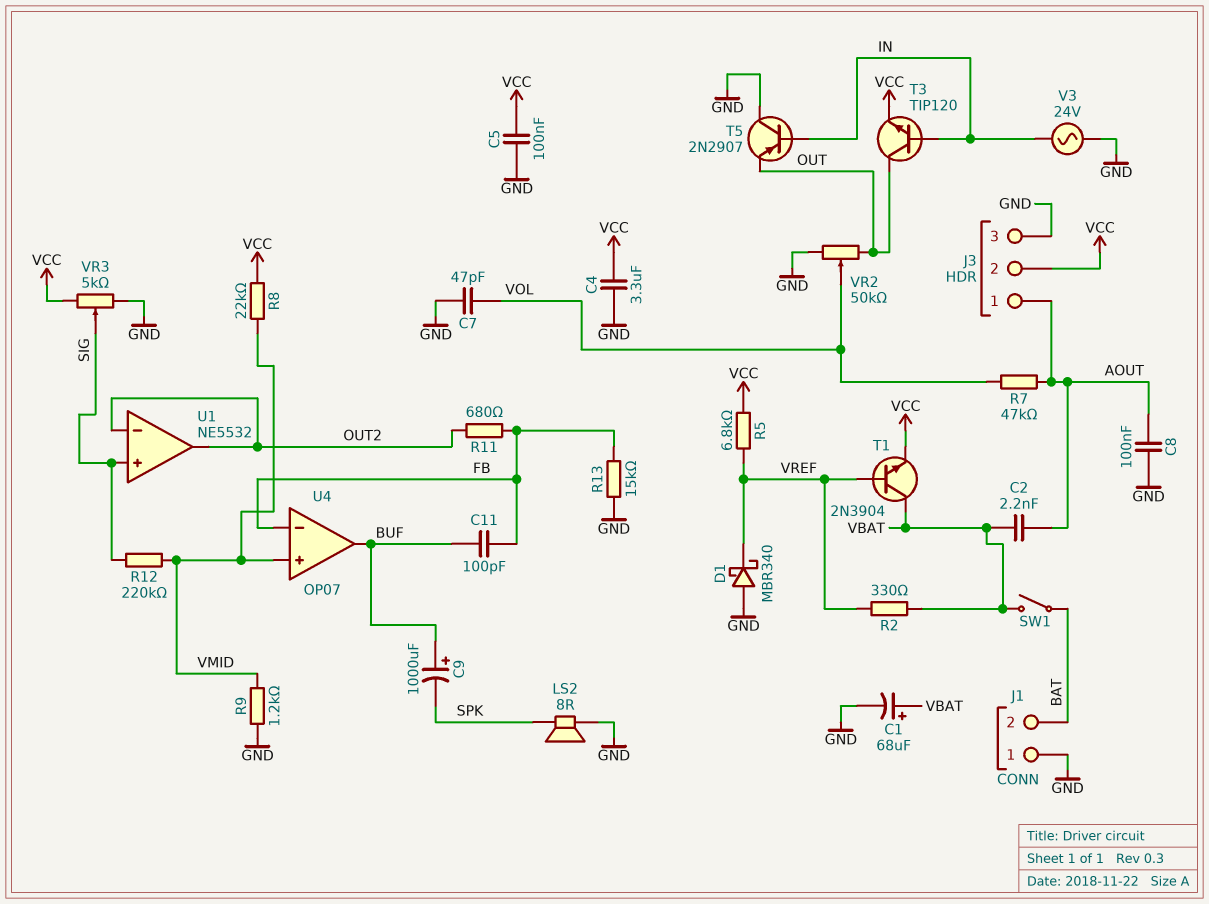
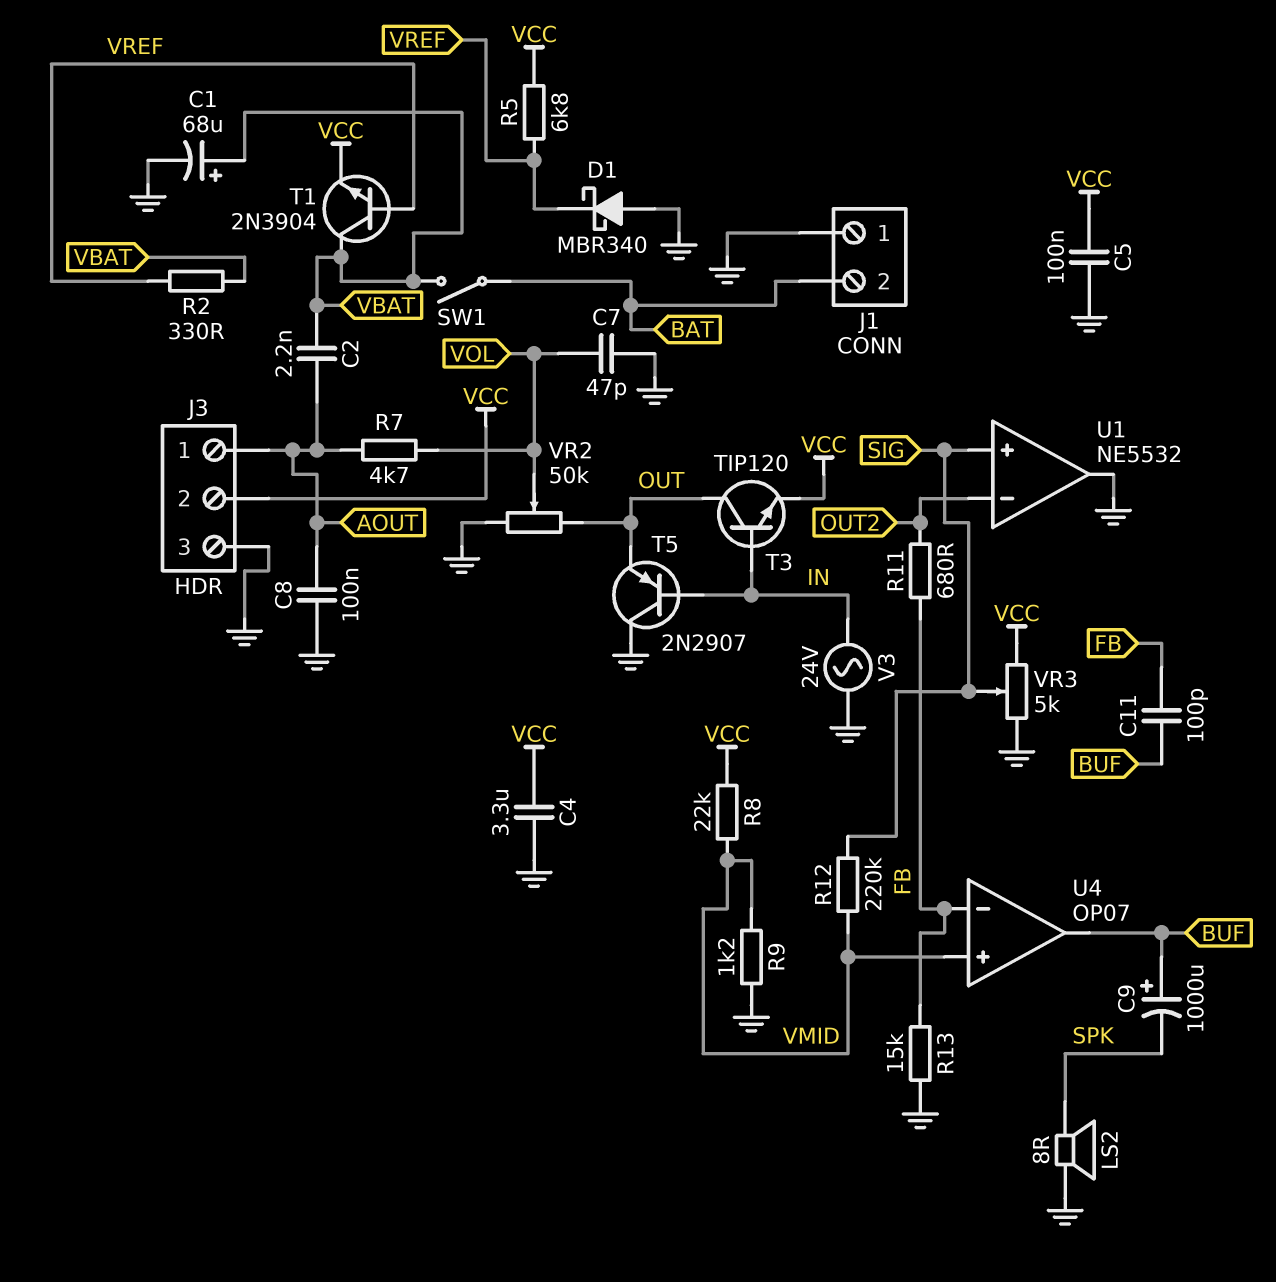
R7: 47k (AOUT, VOL) -> 4.7k (AOUT, VOL)
U1 pin out: OUT2 -> GND

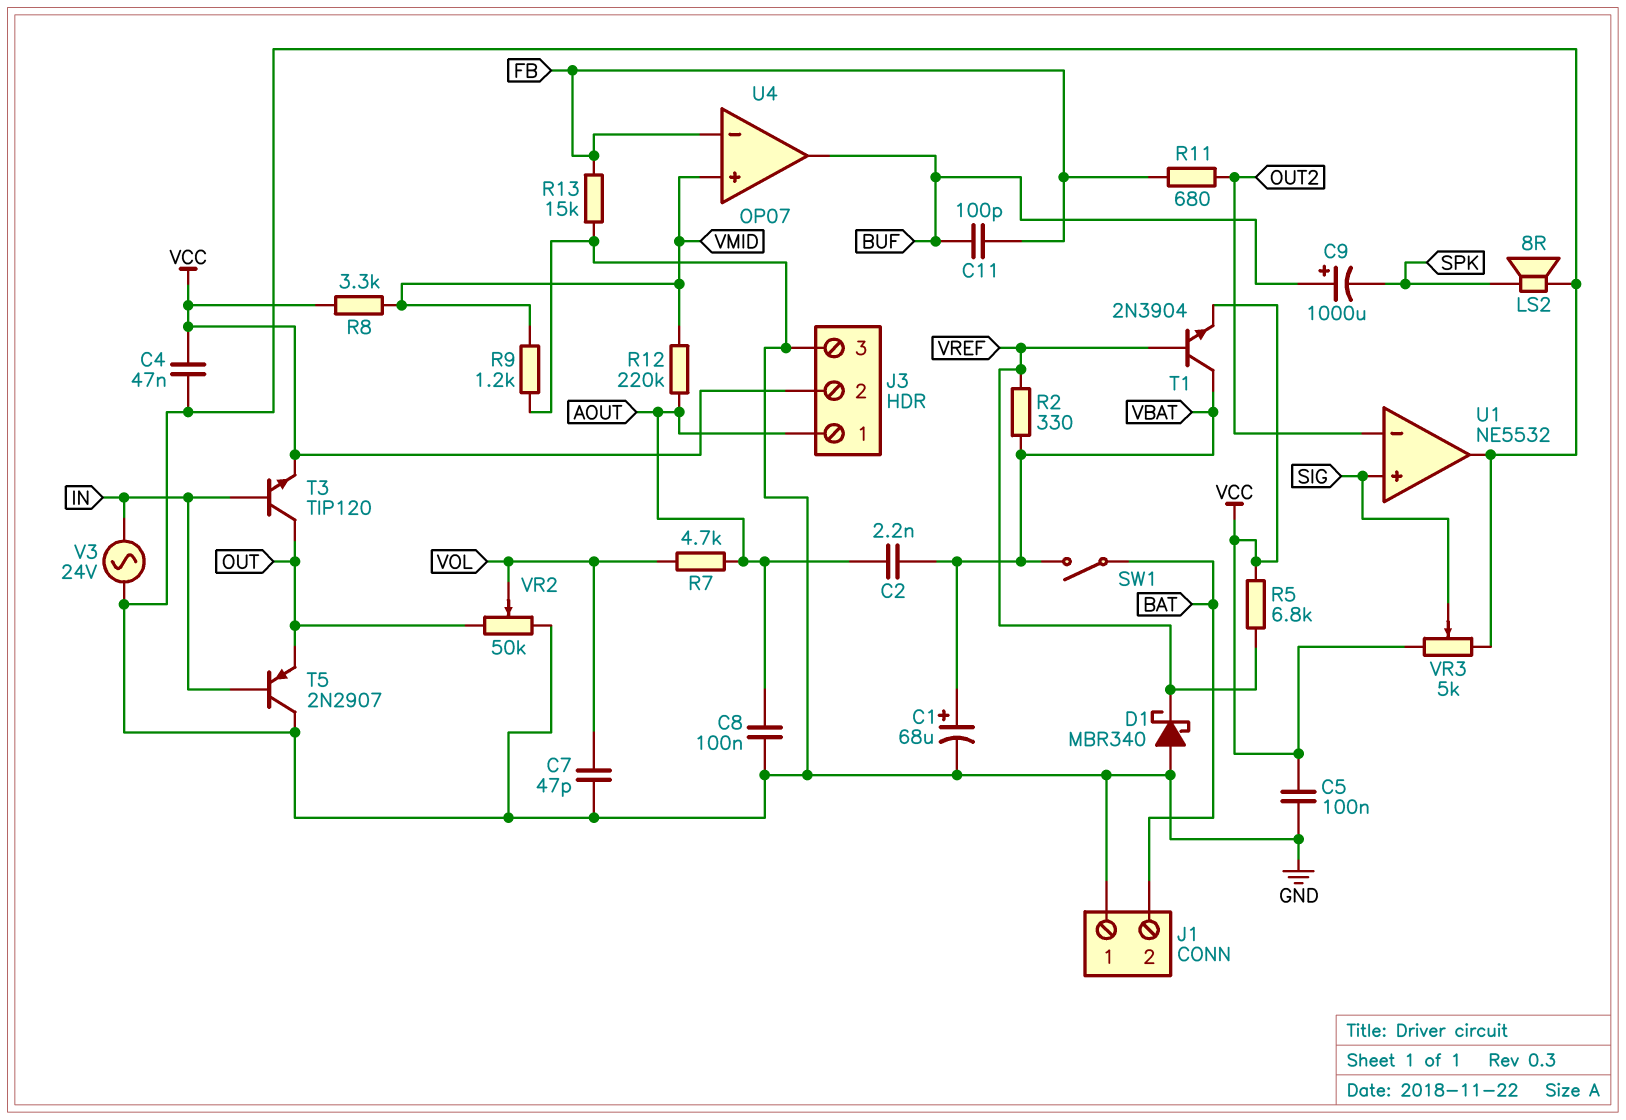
C4: 3.3uF (GND, VCC) -> 47nF (GND, VCC)
R8: 22k (VCC, VMID) -> 3.3k (VCC, VMID)
R12: 220k (SIG, VMID) -> 220k (AOUT, VMID)

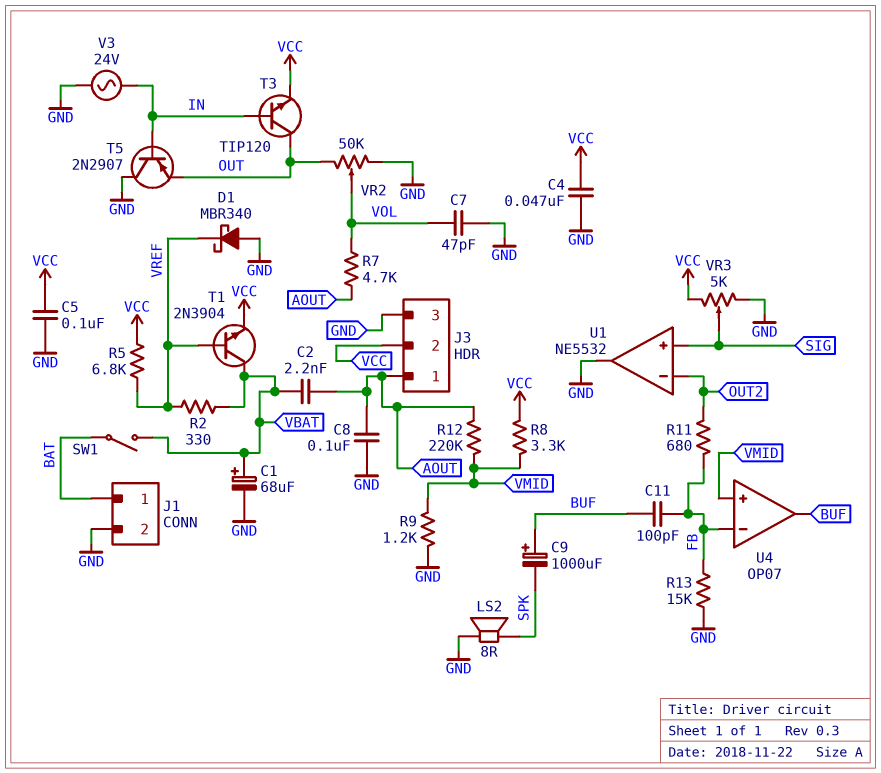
J1 pin 1: GND -> BAT
J1 pin 2: BAT -> GND

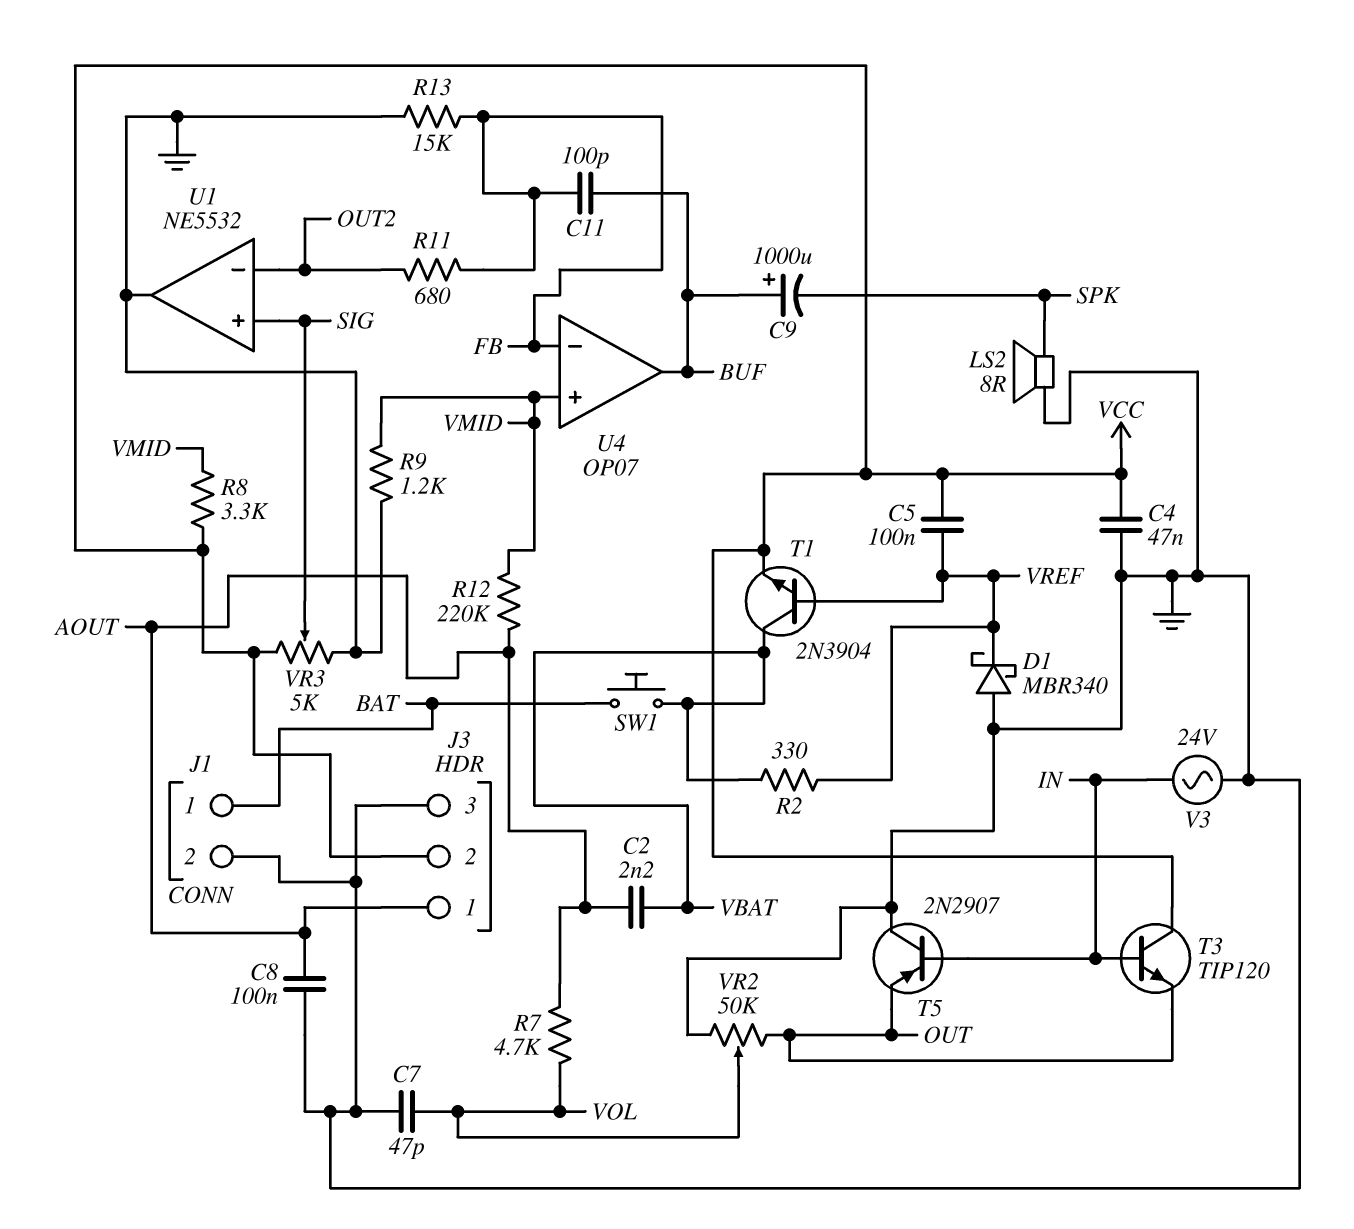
C1: 68uF (plus VBAT, minus GND) -> none
C5: 100nF (GND, VCC) -> 100nF (VCC, VREF)
R5: 6.8k (VCC, VREF) -> none
SW1: switch (BAT, VBAT) -> button (BAT, VBAT)
T3: NPN TIP120 (B IN, C OUT, E VCC) -> NPN TIP120 (B IN, C VCC, E OUT)

